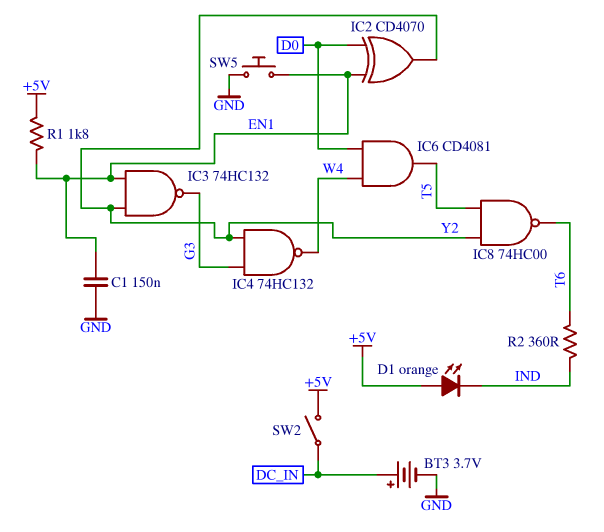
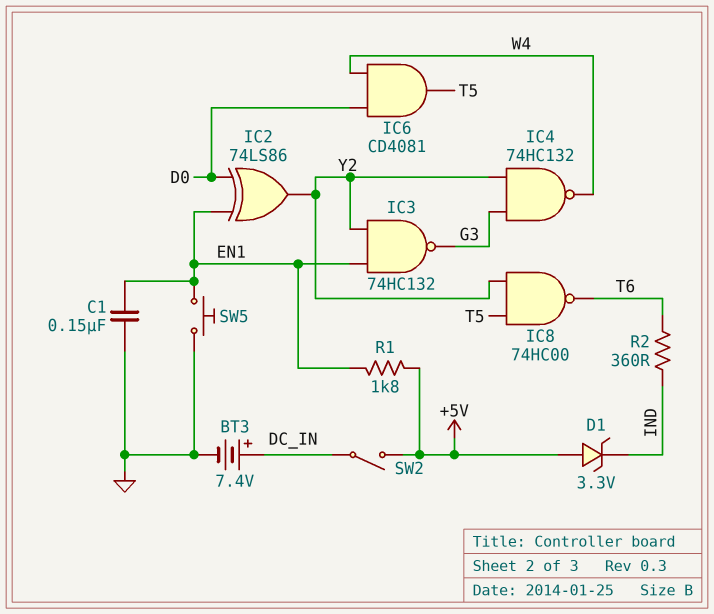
BT3: 3.7V (plus DC_IN, minus GND) -> 7.4V (plus DC_IN, minus GND)
D1: LED orange (A +5V, K IND) -> zener 3.3V (A +5V, K IND)
IC2: XOR CD4070 (in D0, in EN1, out Y2) -> XOR 74LS86 (in D0, in EN1, out Y2)

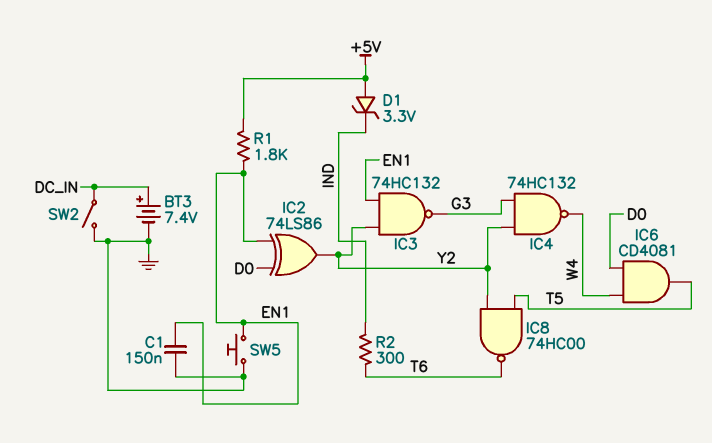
R2: 360 (IND, T6) -> 300 (IND, T6)
SW2: switch (+5V, DC_IN) -> switch (DC_IN, GND)

